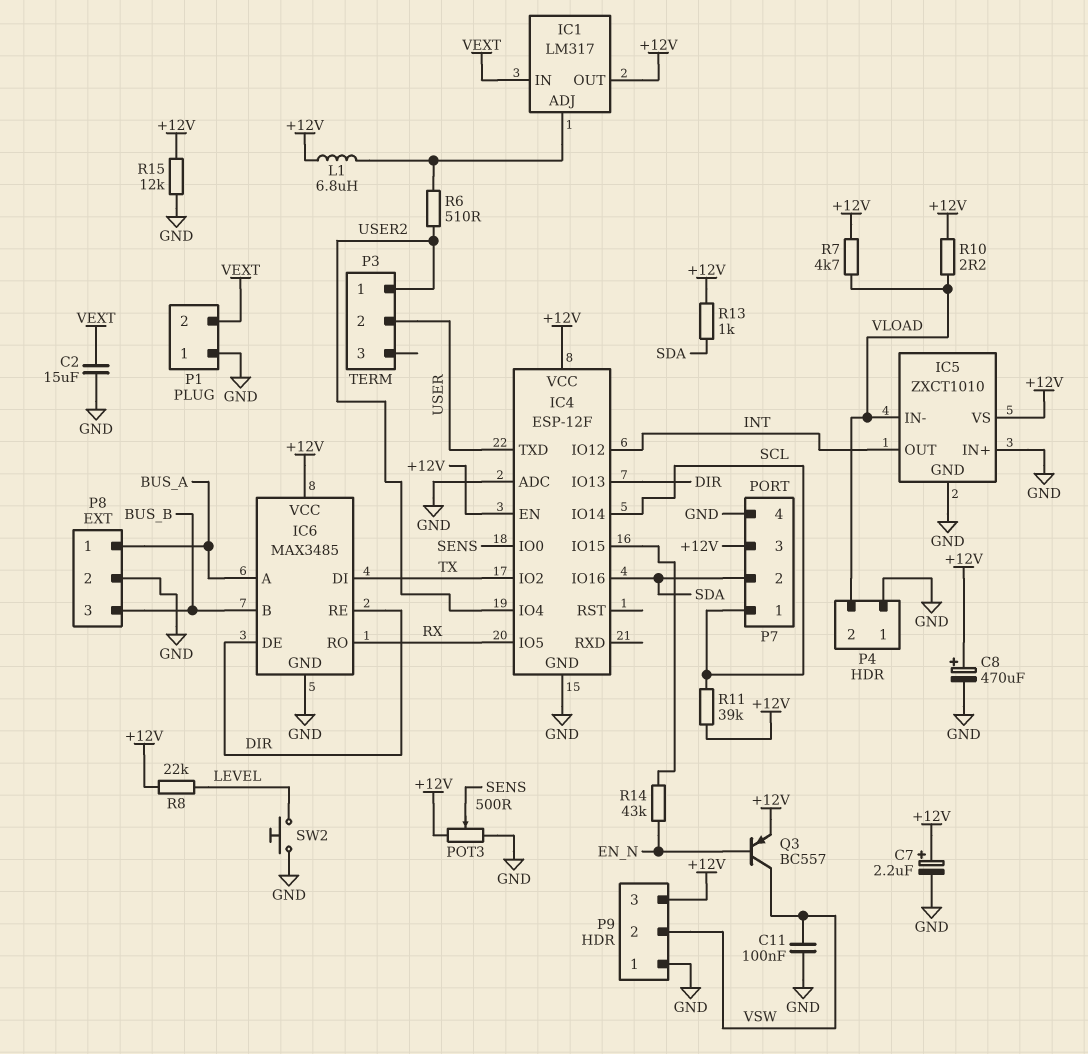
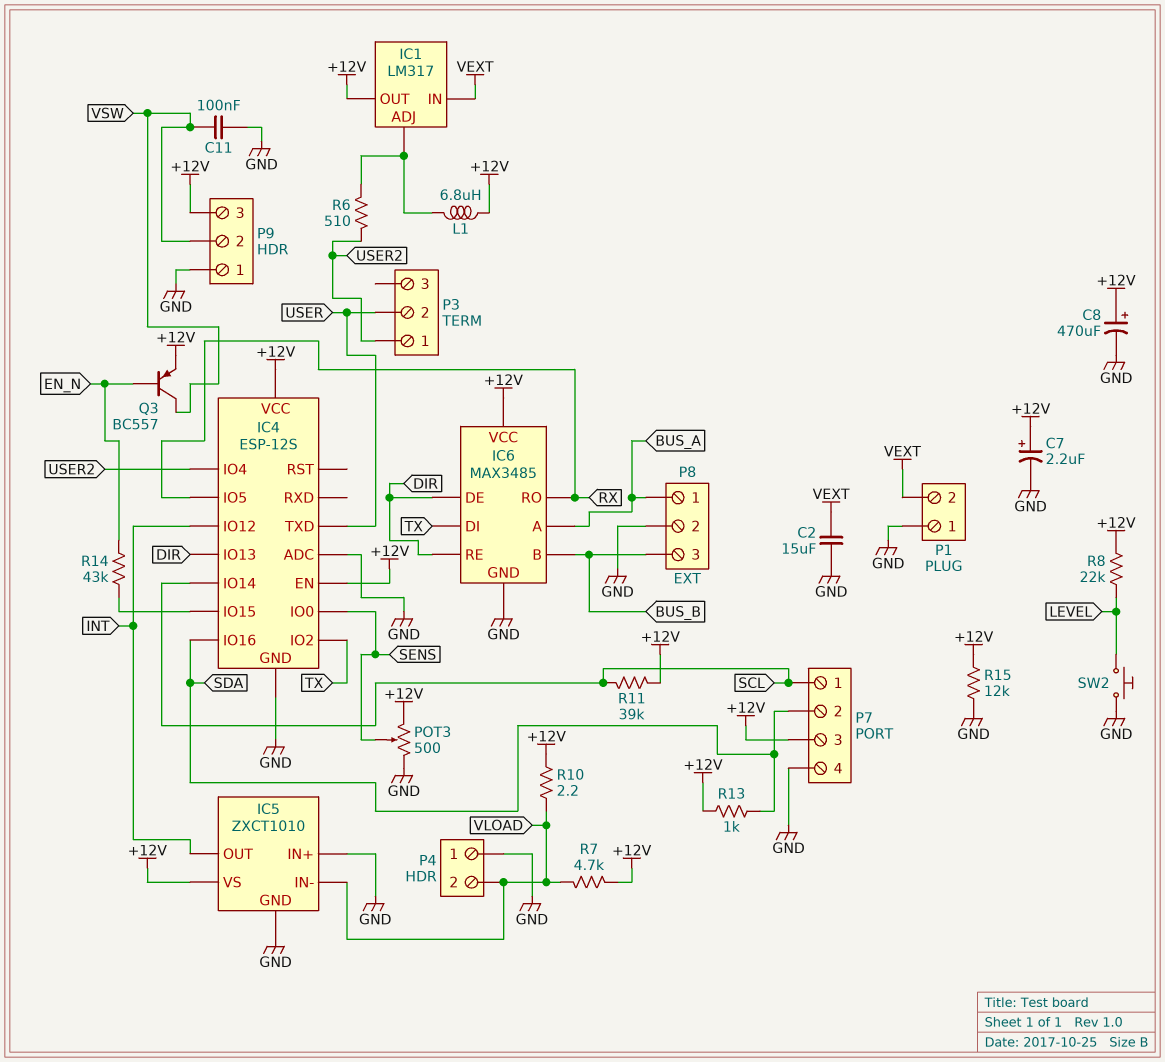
IC4: ESP-12F -> ESP-12S

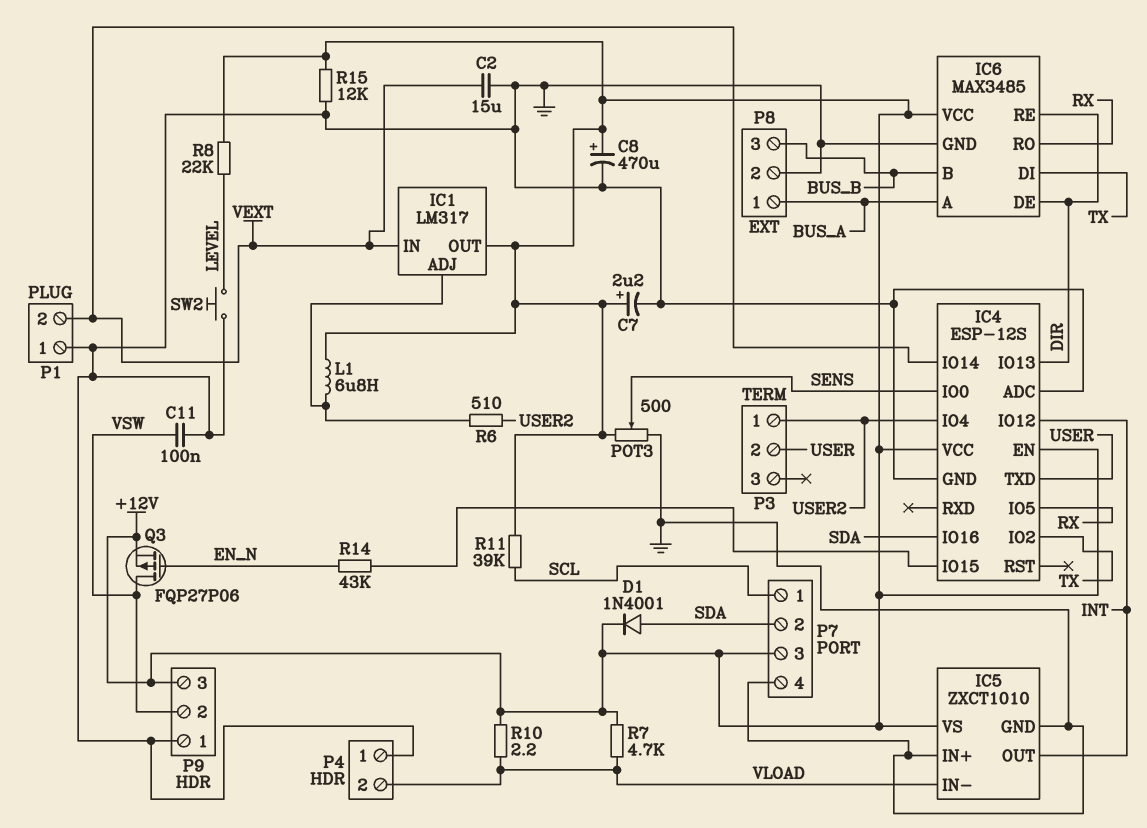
D1: none -> diode 1N4001 (A SDA, K +12V)
IC4 pin IO14: SCL -> VEXT
Q3: PNP BC557 (B EN_N, C VSW, E +12V) -> PMOS FQP27P06 (G EN_N, D VSW, S +12V)
R13: 1k (+12V, SDA) -> none

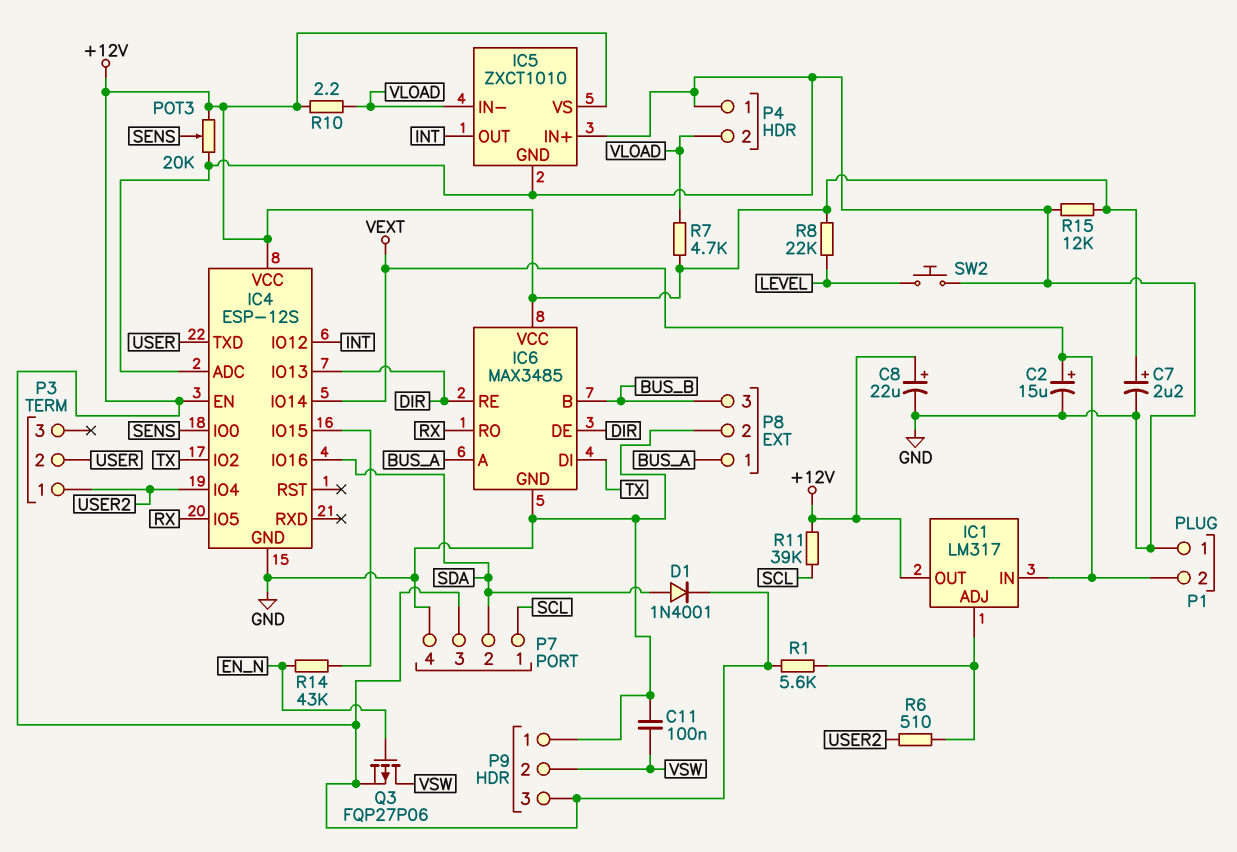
C2: 15uF (GND, VEXT) -> 15uF (plus VEXT, minus GND)
C8: 470uF (plus +12V, minus GND) -> 22uF (plus +12V, minus GND)
L1: 6.8uH (+12V, IC1/ADJ) -> none
POT3: 500 (+12V, GND, wiper SENS) -> 20k (+12V, GND, wiper SENS)
R1: none -> 5.6k (+12V, IC1/ADJ)

